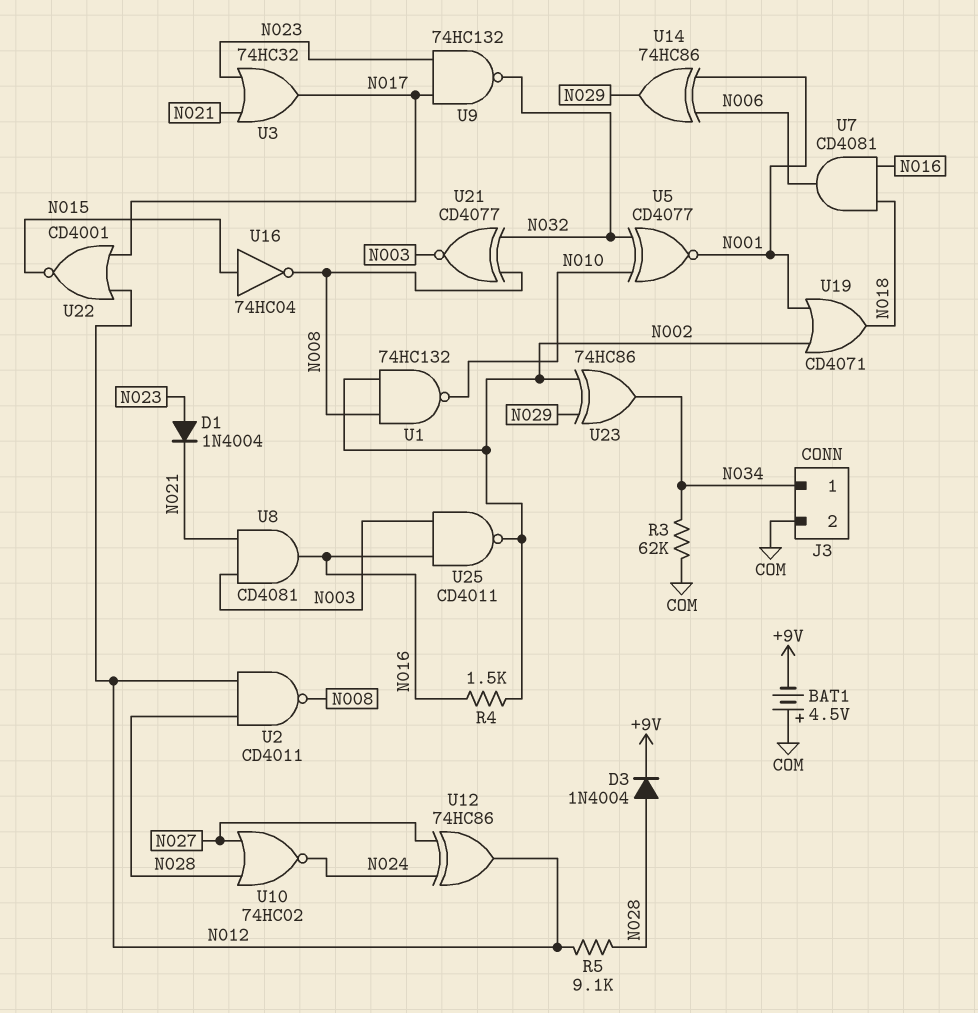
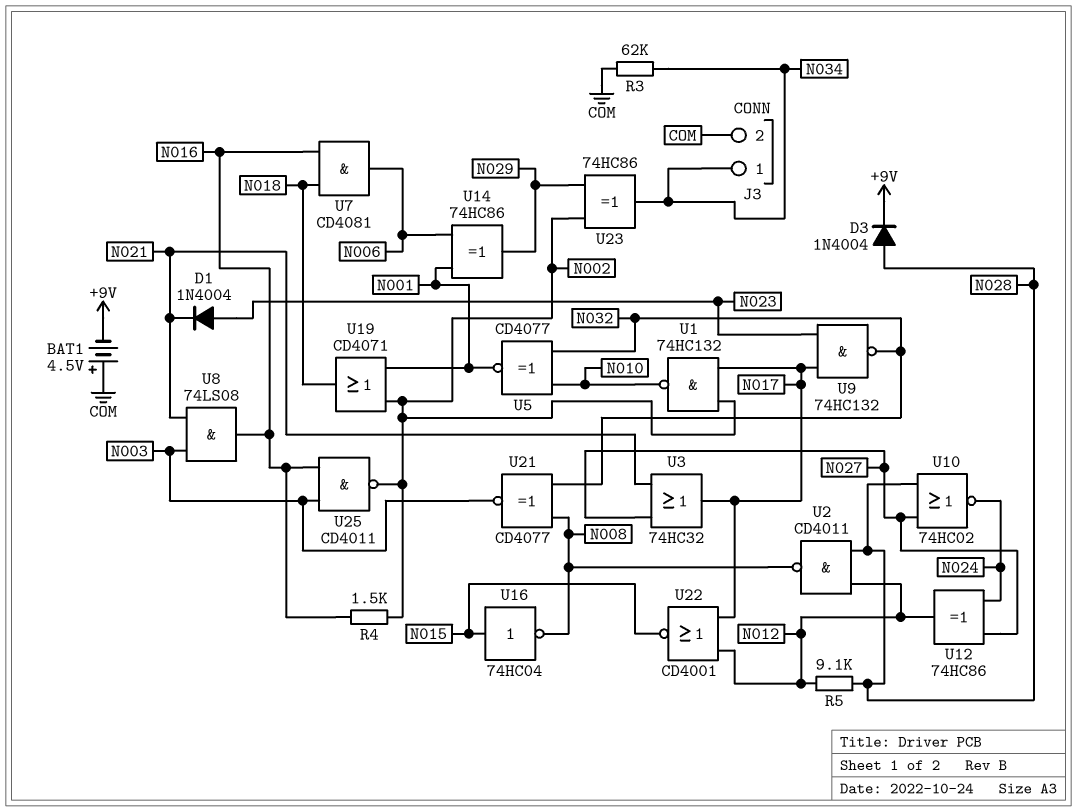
U1: NAND 74HC132 (in N002, in N008, out N010) -> NAND 74HC132 (in N002, in N017, out N010)
U3: OR 74HC32 (in N021, in N023, out N017) -> OR 74HC32 (in N021, in N027, out N017)
U8: AND CD4081 (in N003, in N021, out N016) -> AND 74LS08 (in N003, in N021, out N016)

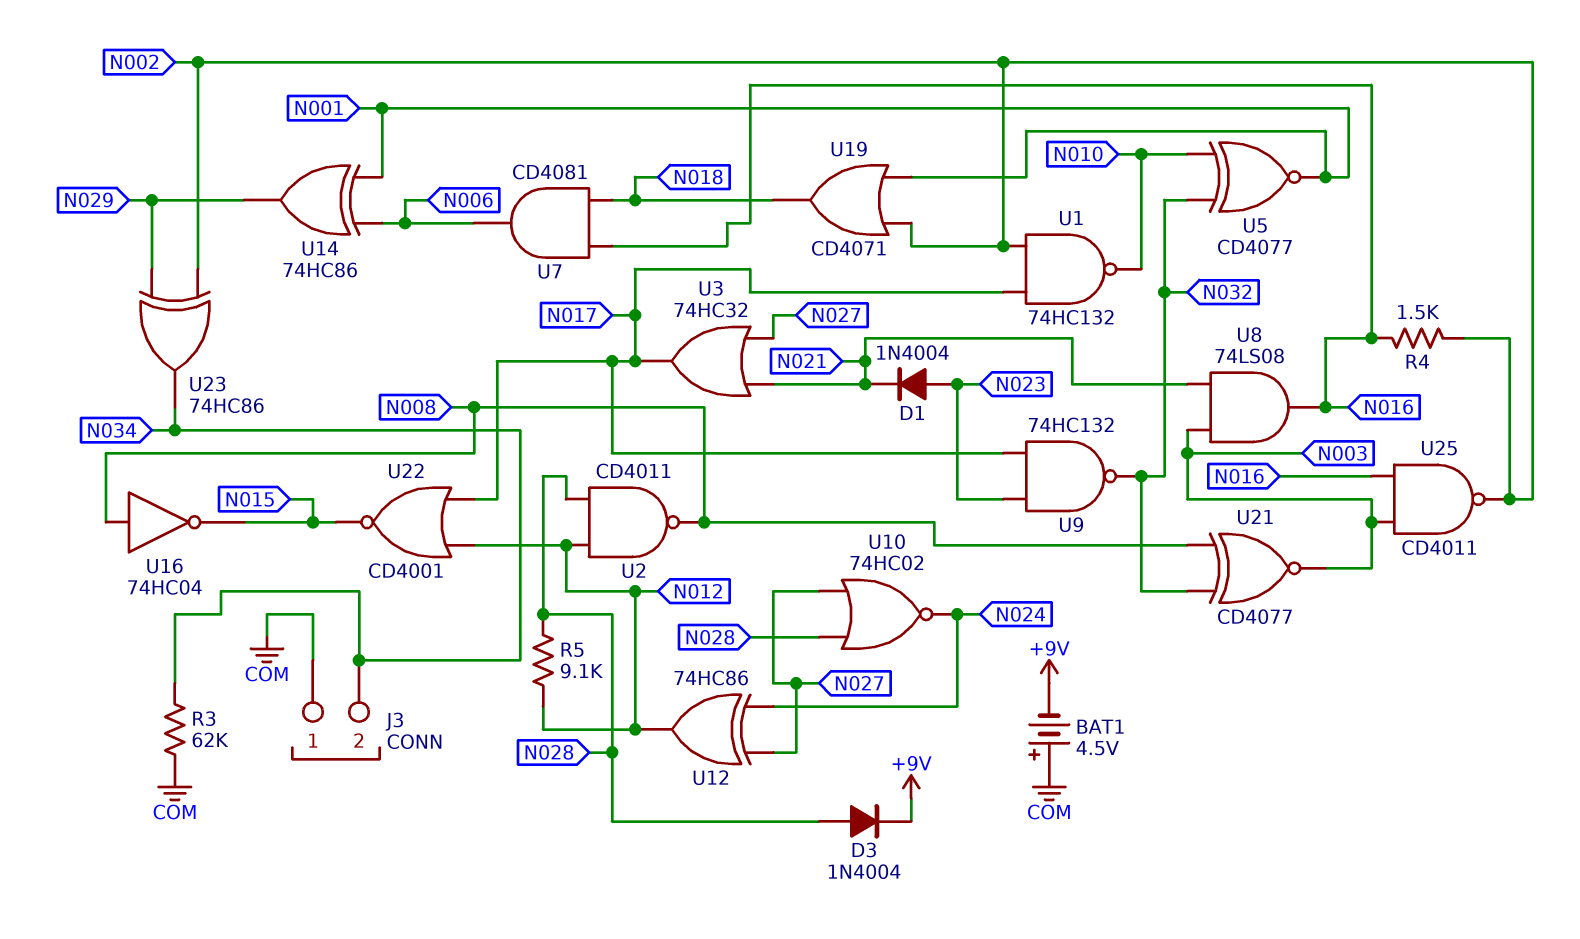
J3 pin 1: N034 -> COM
J3 pin 2: COM -> N034
U16: NOT 74HC04 (in N015, out N008) -> NOT 74HC04 (in N008, out N015)

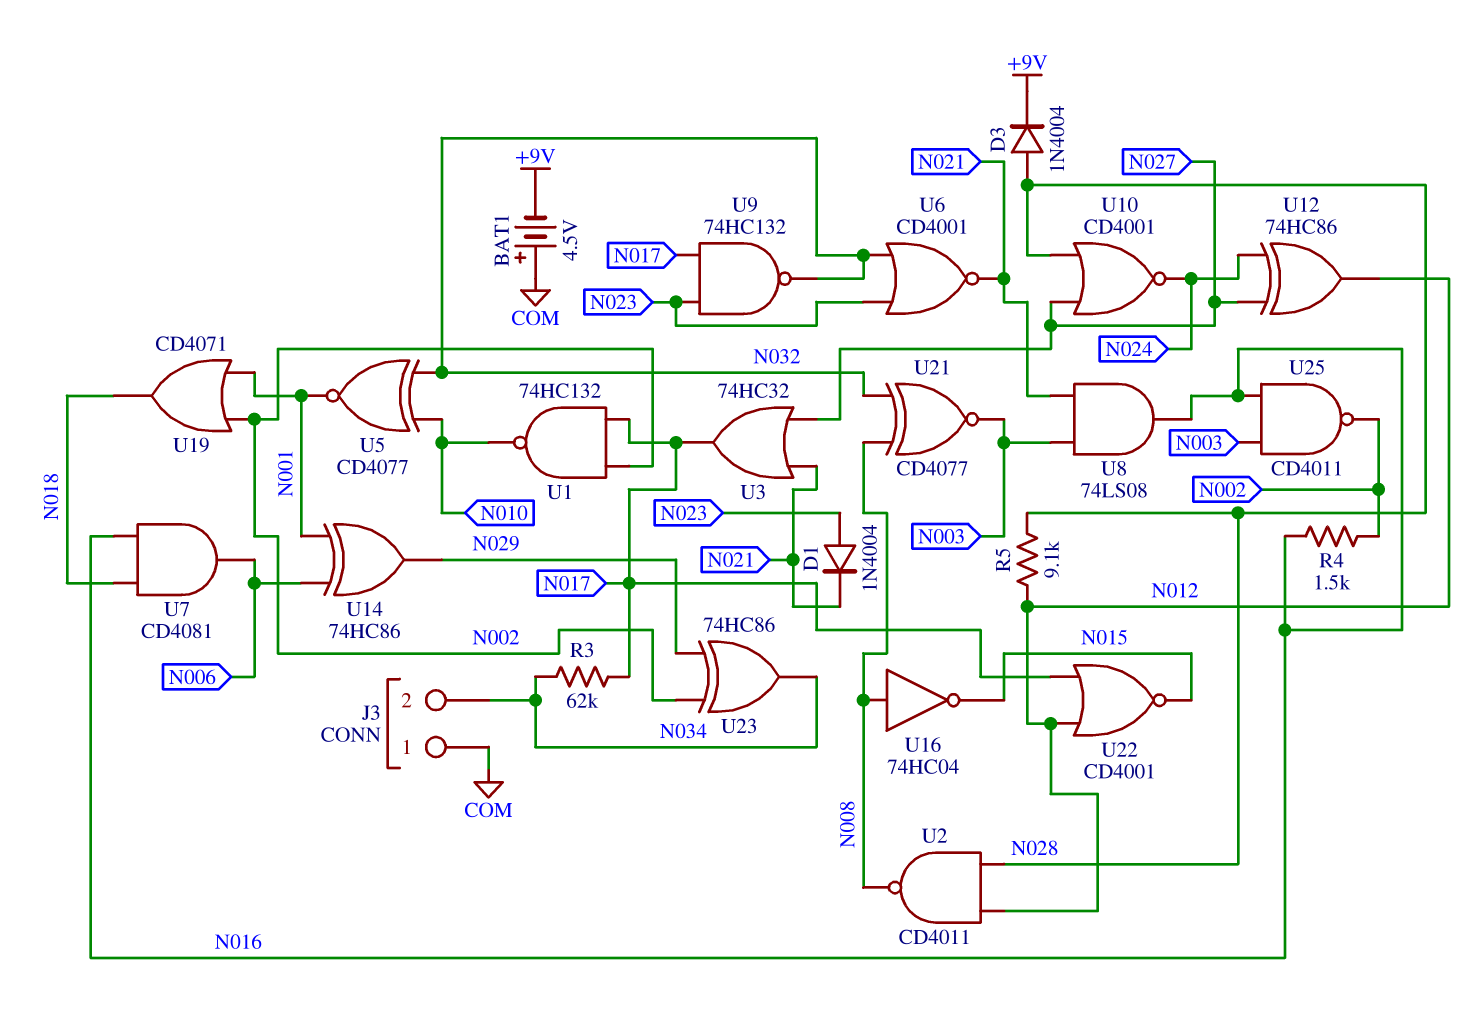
R3: 62k (COM, N034) -> 62k (N017, N034)
U6: none -> NOR CD4001 (in N023, in N032, out N021)
U10: NOR 74HC02 (in N027, in N028, out N024) -> NOR CD4001 (in N027, in N028, out N024)

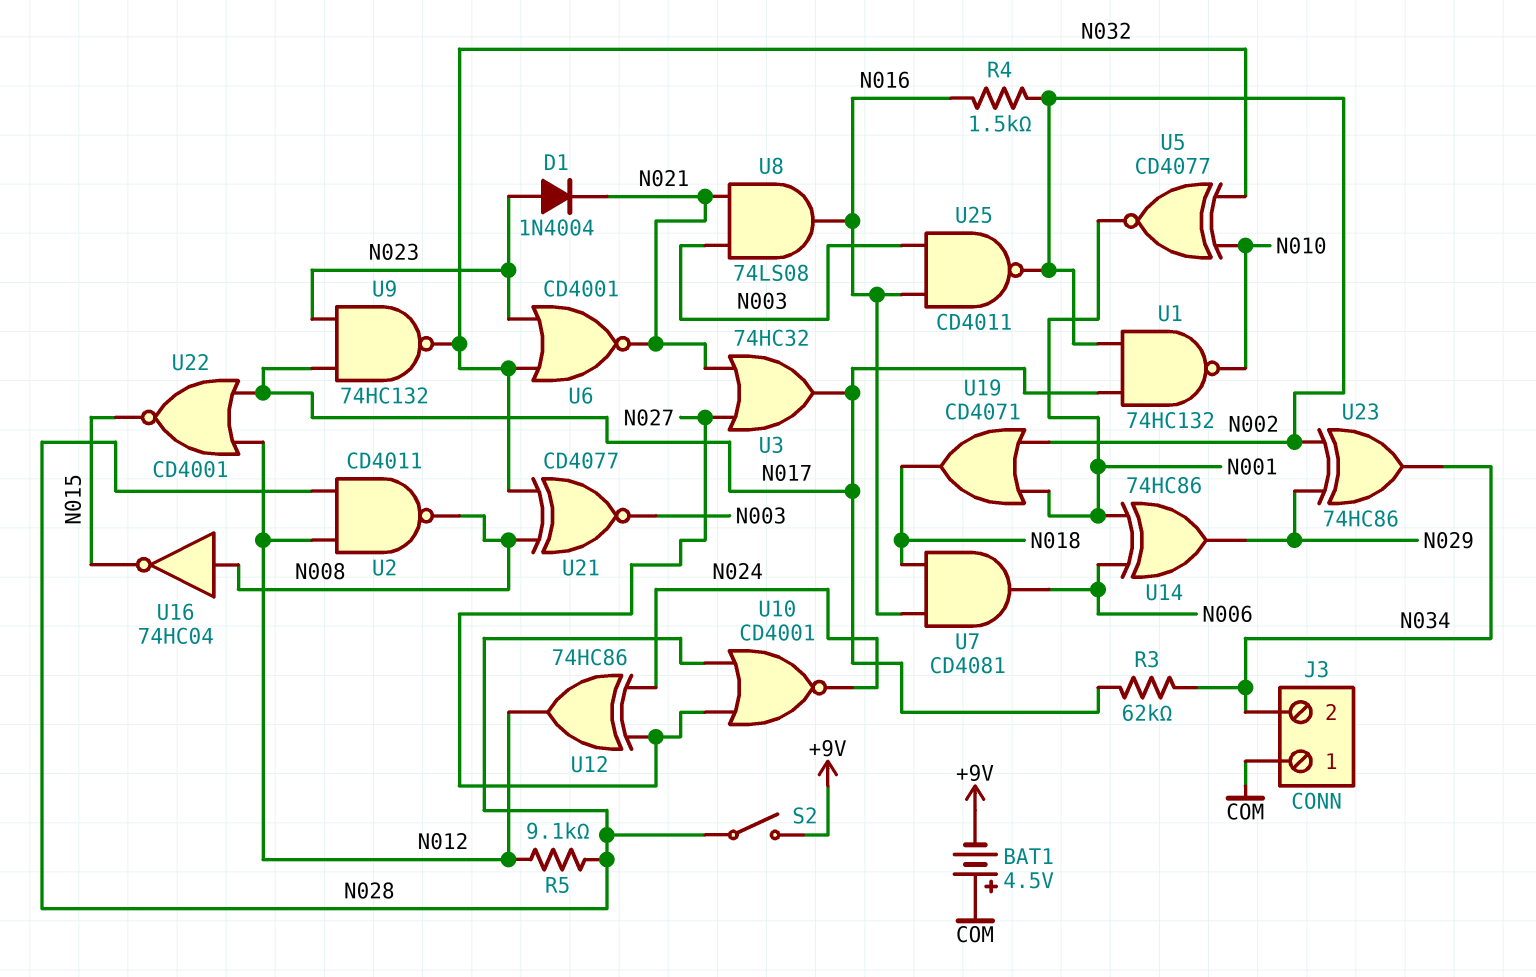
D3: diode 1N4004 (A N028, K +9V) -> none
S2: none -> switch (+9V, N028)

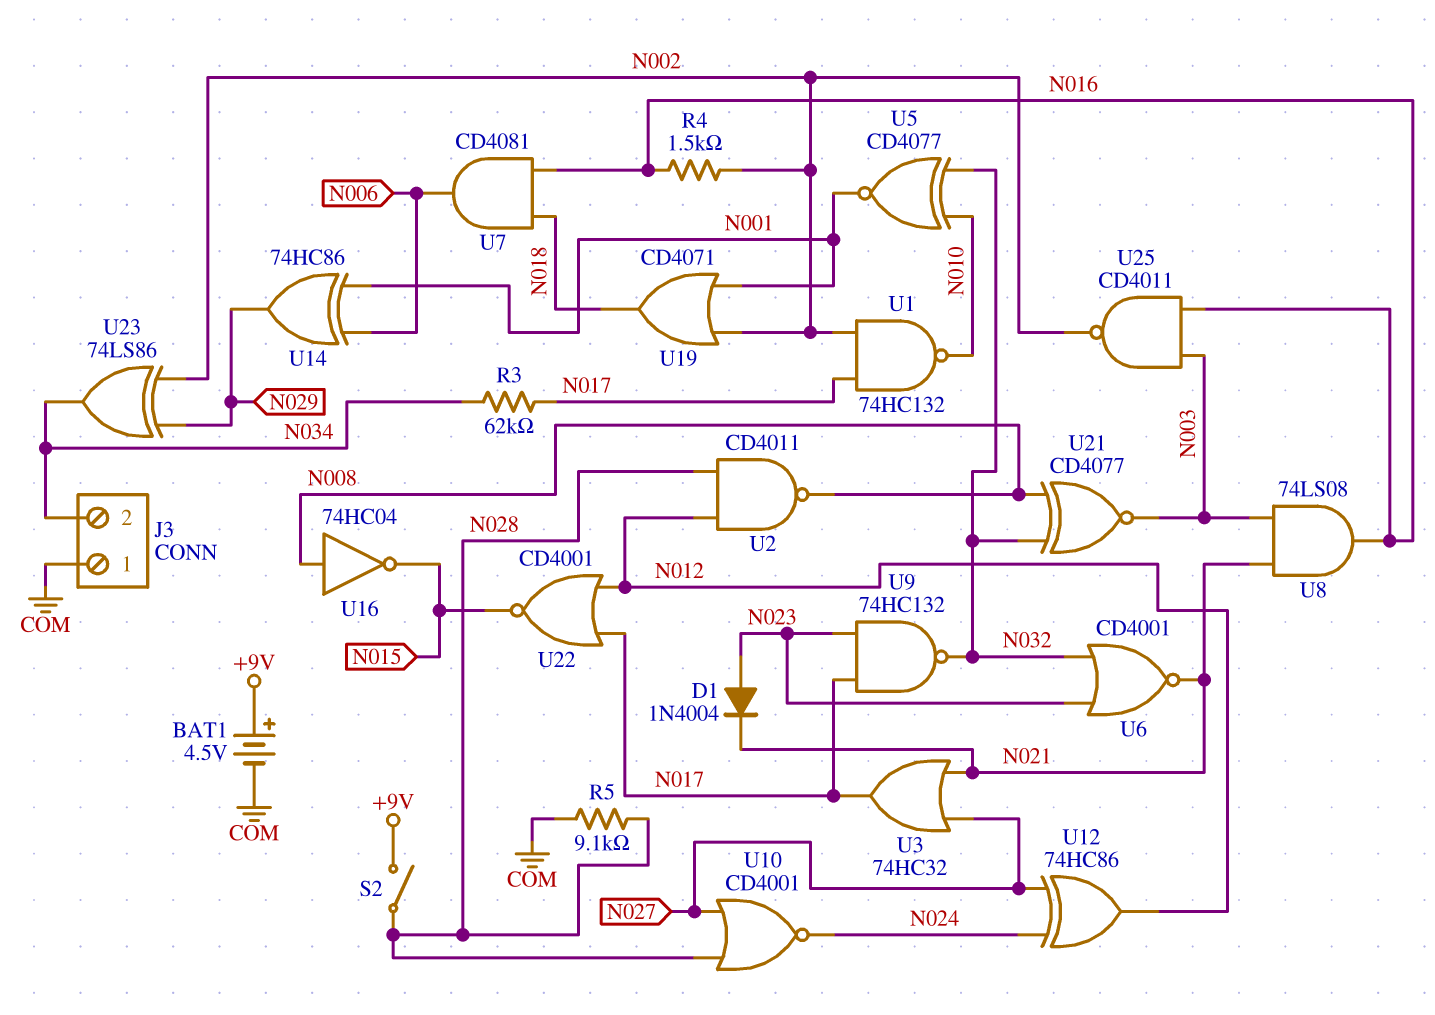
BAT1: 4.5V (plus COM, minus +9V) -> 4.5V (plus +9V, minus COM)
R5: 9.1k (N012, N028) -> 9.1k (COM, N028)
U23: XOR 74HC86 (in N002, in N029, out N034) -> XOR 74LS86 (in N002, in N029, out N034)

